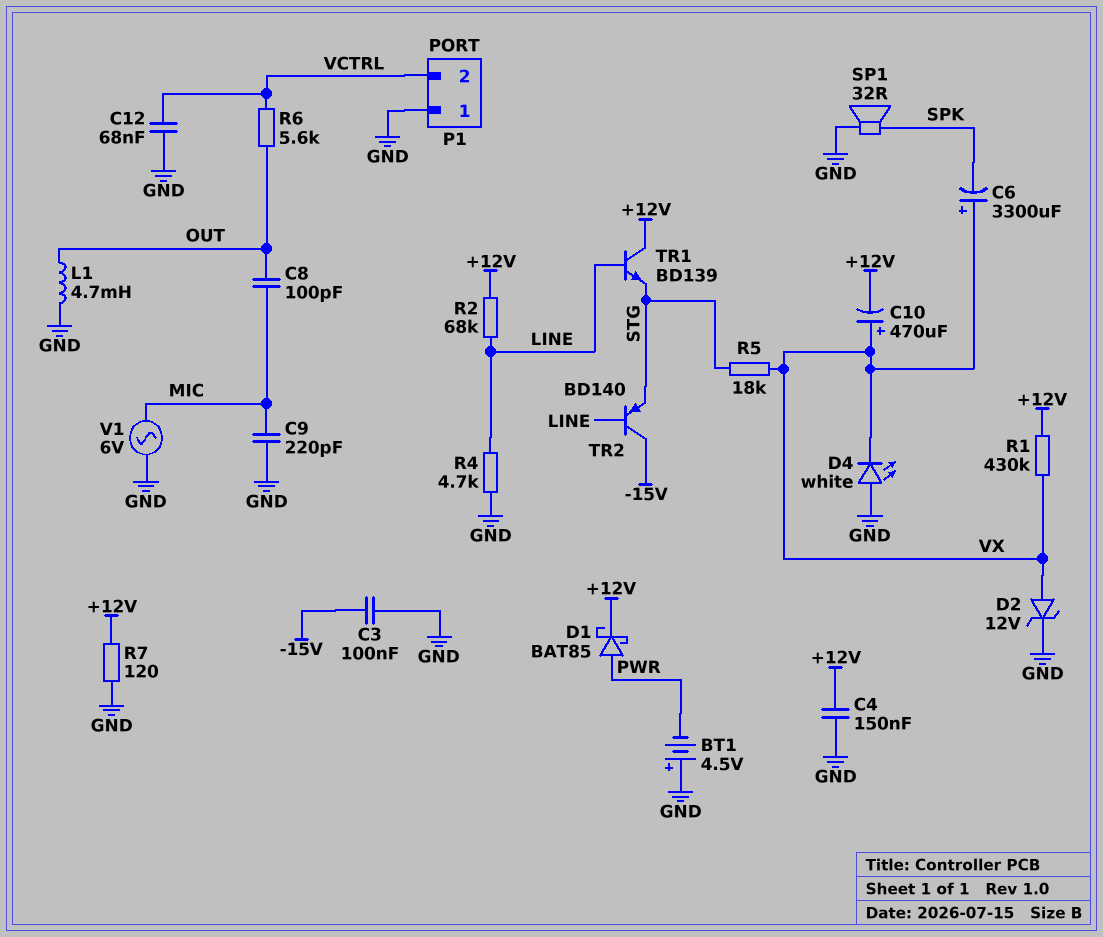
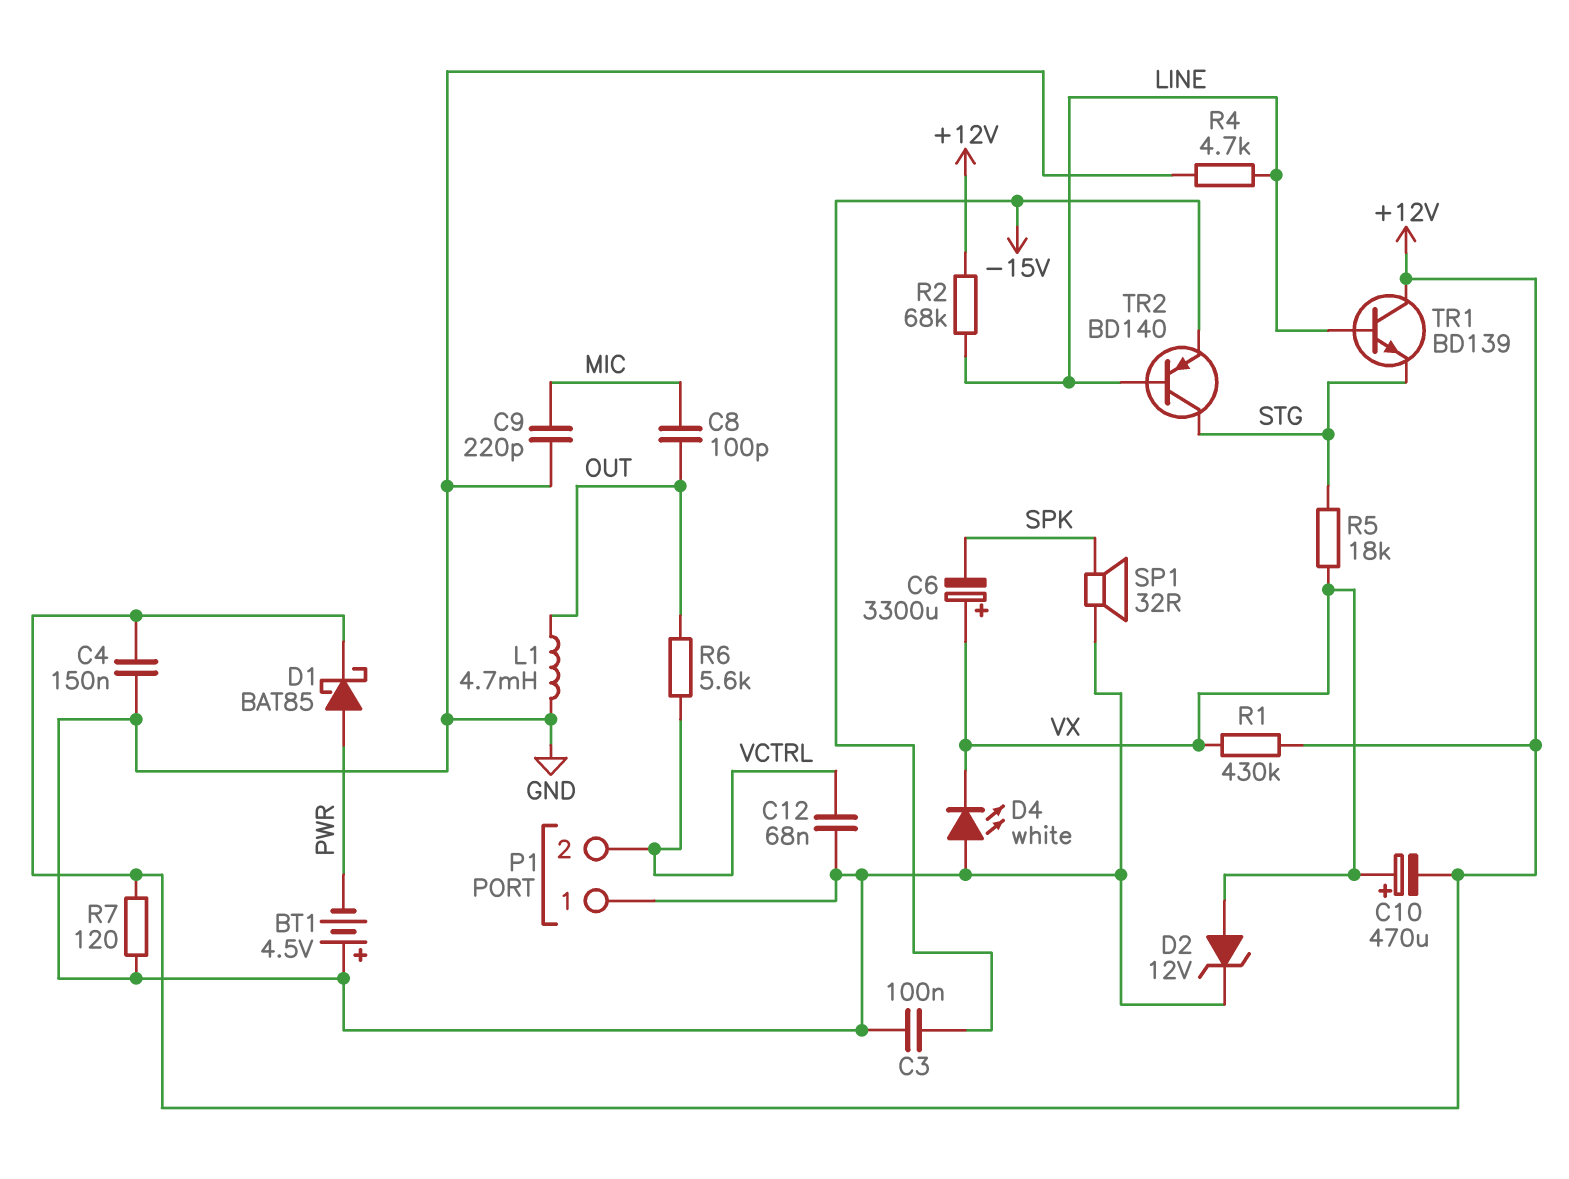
TR2: PNP BD140 (B LINE, C -15V, E STG) -> PNP BD140 (B LINE, C STG, E -15V)
V1: AC 6V (GND, MIC) -> none

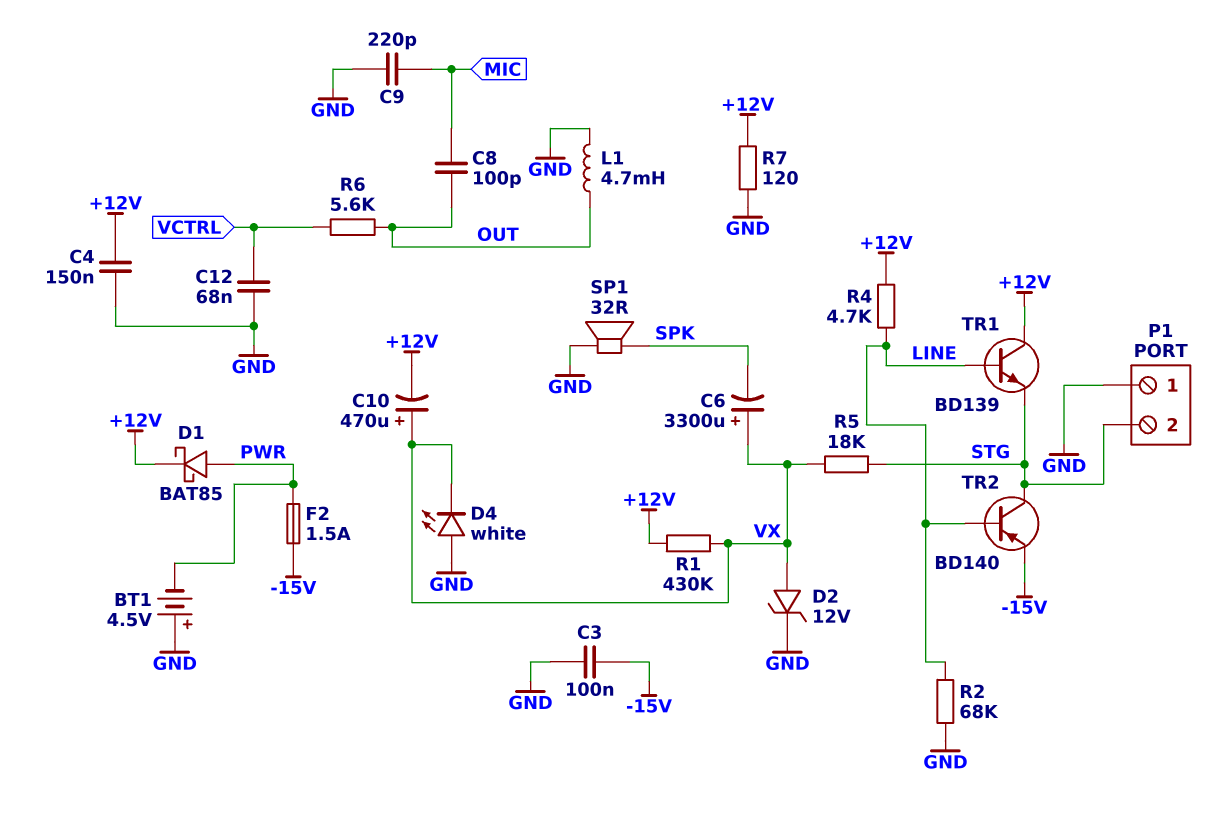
F2: none -> 1.5A (-15V, PWR)
P1 pin 2: VCTRL -> STG
R2: 68k (+12V, LINE) -> 68k (GND, LINE)
R4: 4.7k (GND, LINE) -> 4.7k (+12V, LINE)

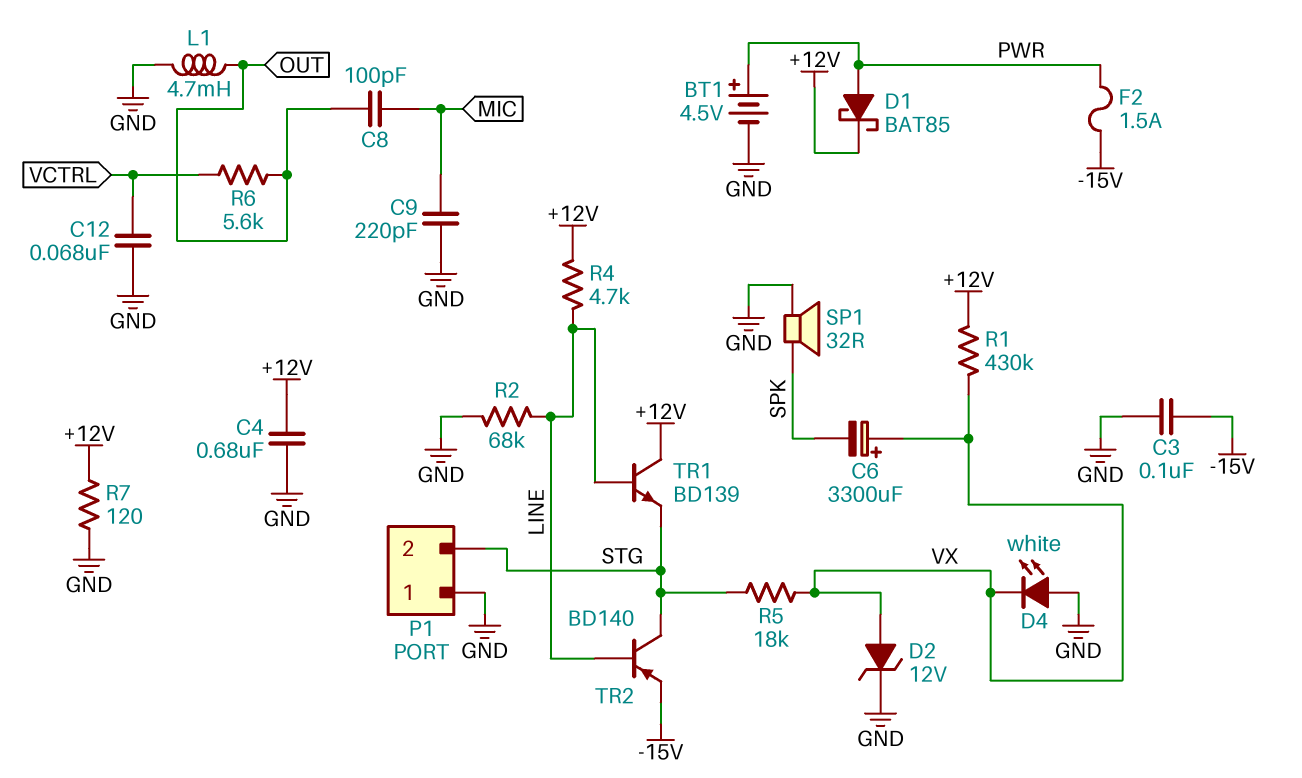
BT1: 4.5V (plus GND, minus PWR) -> 4.5V (plus PWR, minus GND)
C4: 150nF (+12V, GND) -> 680nF (+12V, GND)
C10: 470uF (plus VX, minus +12V) -> none

